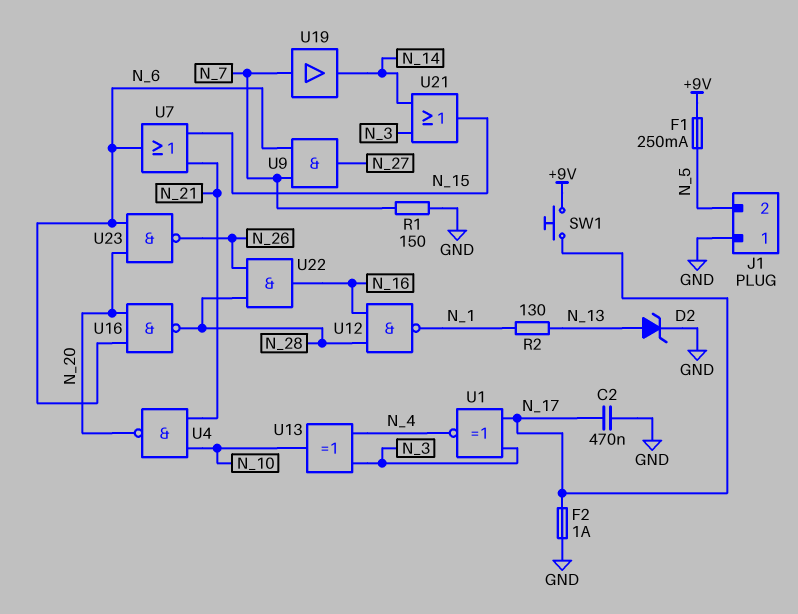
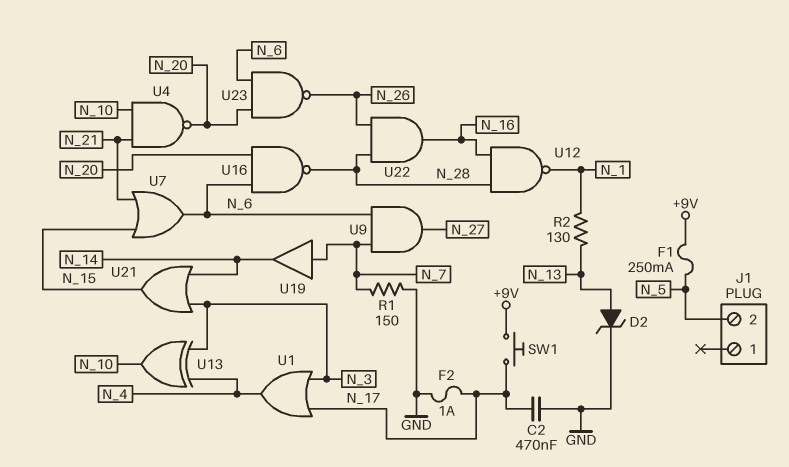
J1 pin 1: GND -> none
U1: XNOR (in N_3, in N_17, out N_4) -> OR (in N_3, in N_17, out N_4)

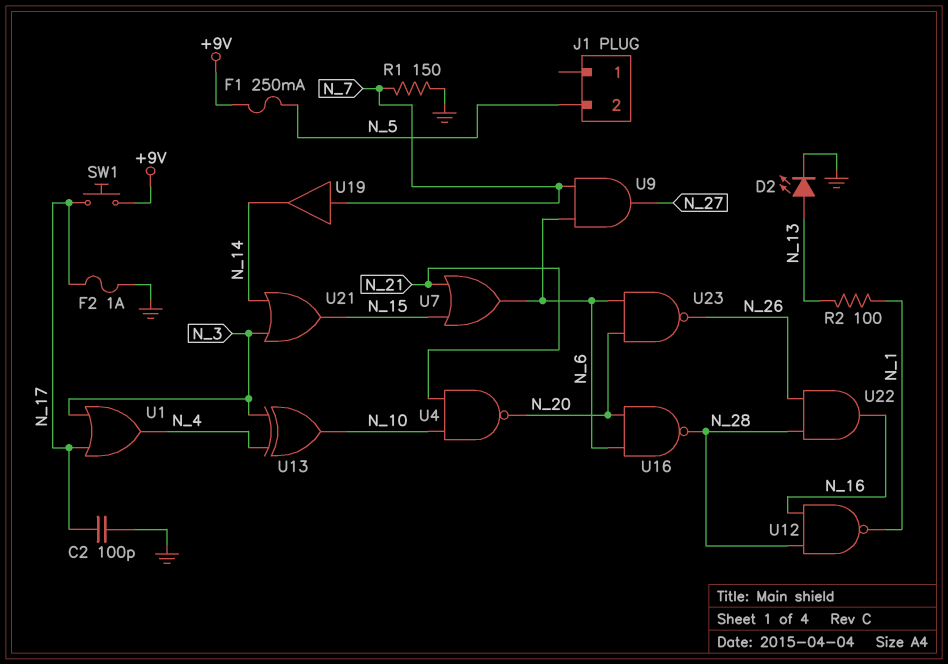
C2: 470nF (GND, N_17) -> 100pF (GND, N_17)
D2: zener (A N_13, K GND) -> LED (A N_13, K GND)
R2: 130 (N_1, N_13) -> 100 (N_1, N_13)

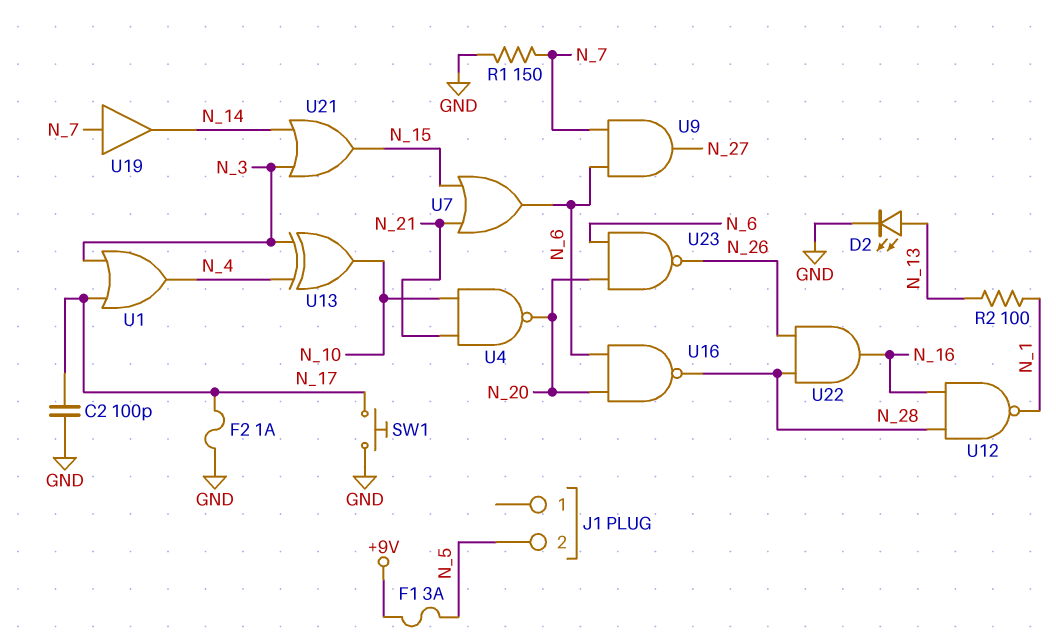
F1: 250mA (+9V, N_5) -> 3A (+9V, N_5)
SW1: button (+9V, N_17) -> button (GND, N_17)

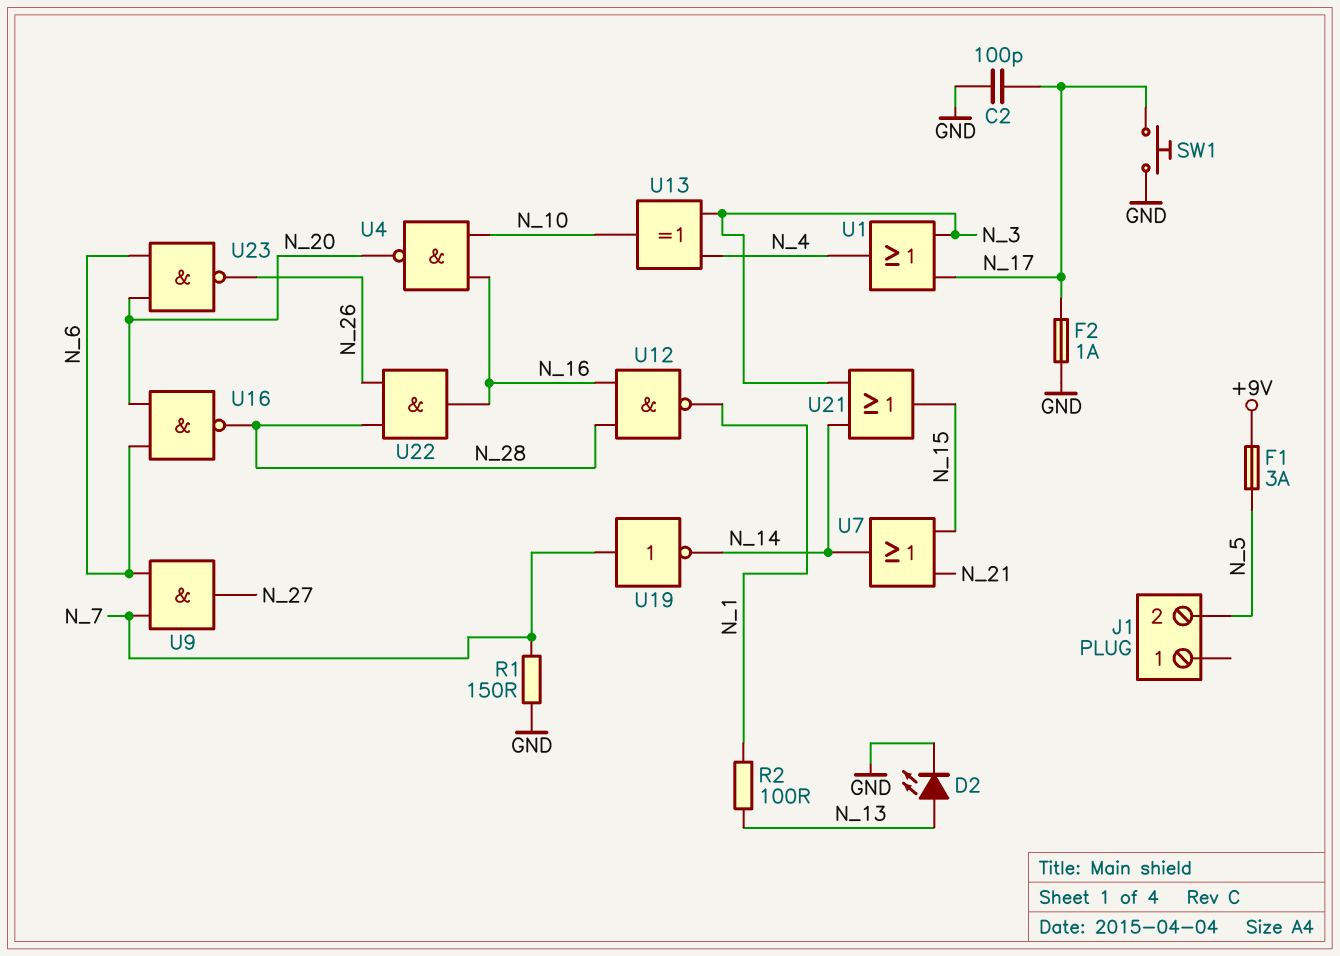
U4: NAND (in N_10, in N_21, out N_20) -> NAND (in N_10, in N_16, out N_20)
U7: OR (in N_15, in N_21, out N_6) -> OR (in N_15, in N_21, out N_14)
U19: buffer (in N_7, out N_14) -> NOT (in N_7, out N_14)

